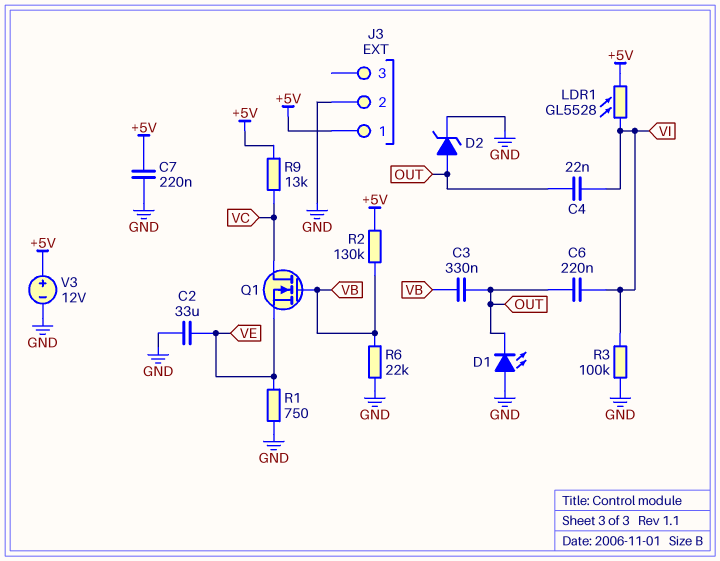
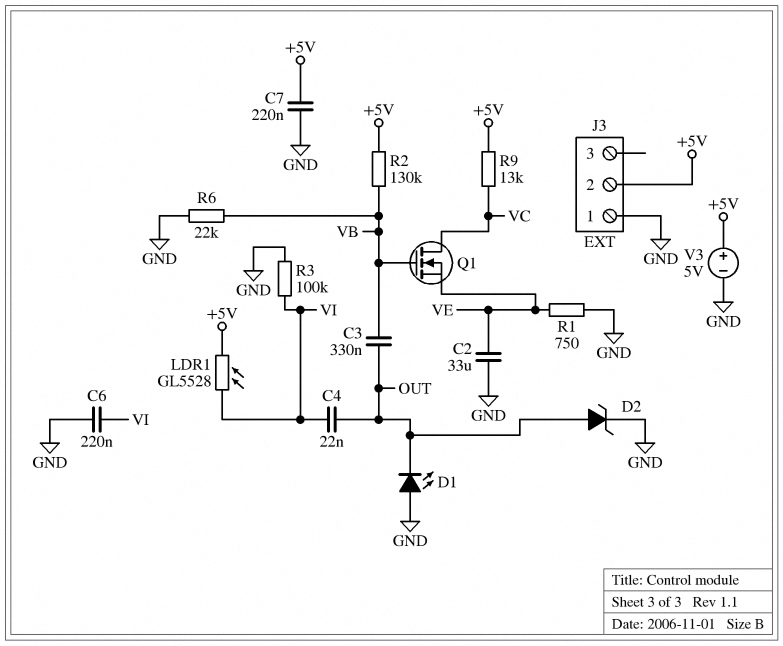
C6: 220nF (OUT, VI) -> 220nF (GND, VI)
J3 pin 1: +5V -> GND
J3 pin 2: GND -> +5V
V3: 12V (plus +5V, minus GND) -> 5V (plus +5V, minus GND)

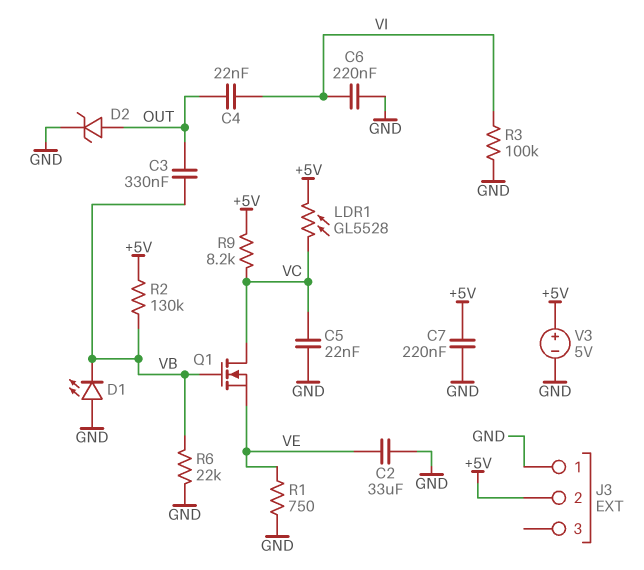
C5: none -> 22nF (GND, VC)
D1: LED (A GND, K OUT) -> LED (A GND, K VB)
LDR1: GL5528 (+5V, VI) -> GL5528 (+5V, VC)
R9: 13k (+5V, VC) -> 8.2k (+5V, VC)

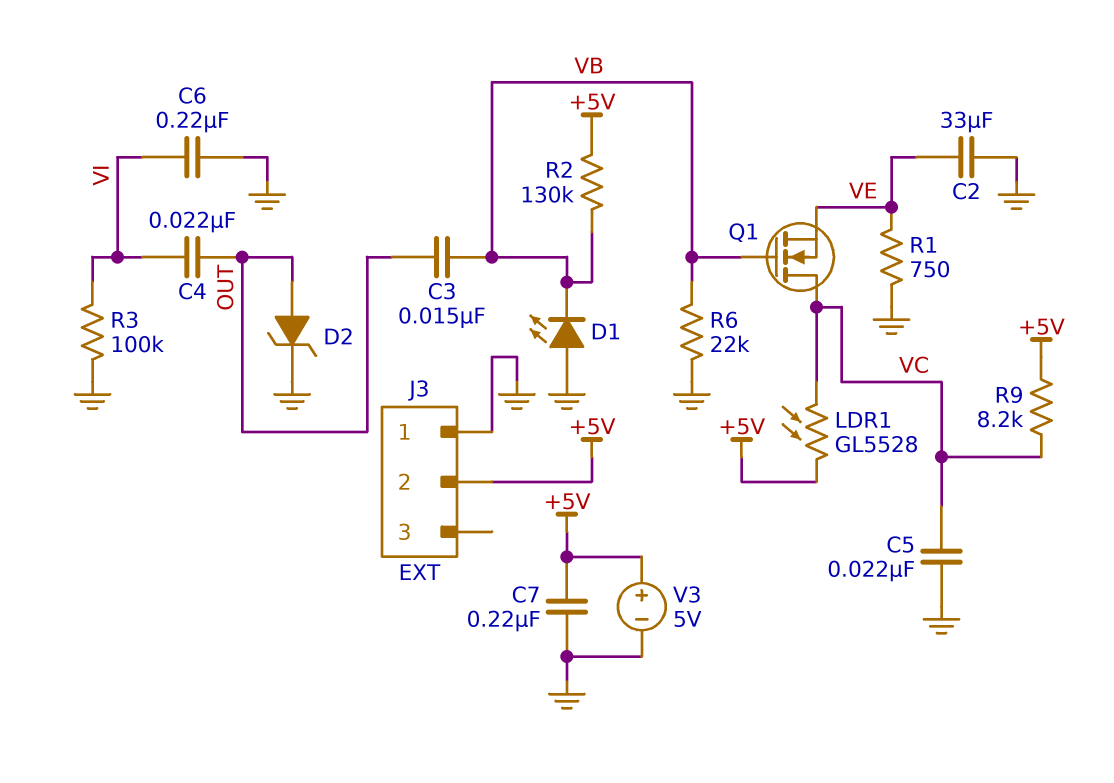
C3: 330nF (OUT, VB) -> 15nF (OUT, VB)

